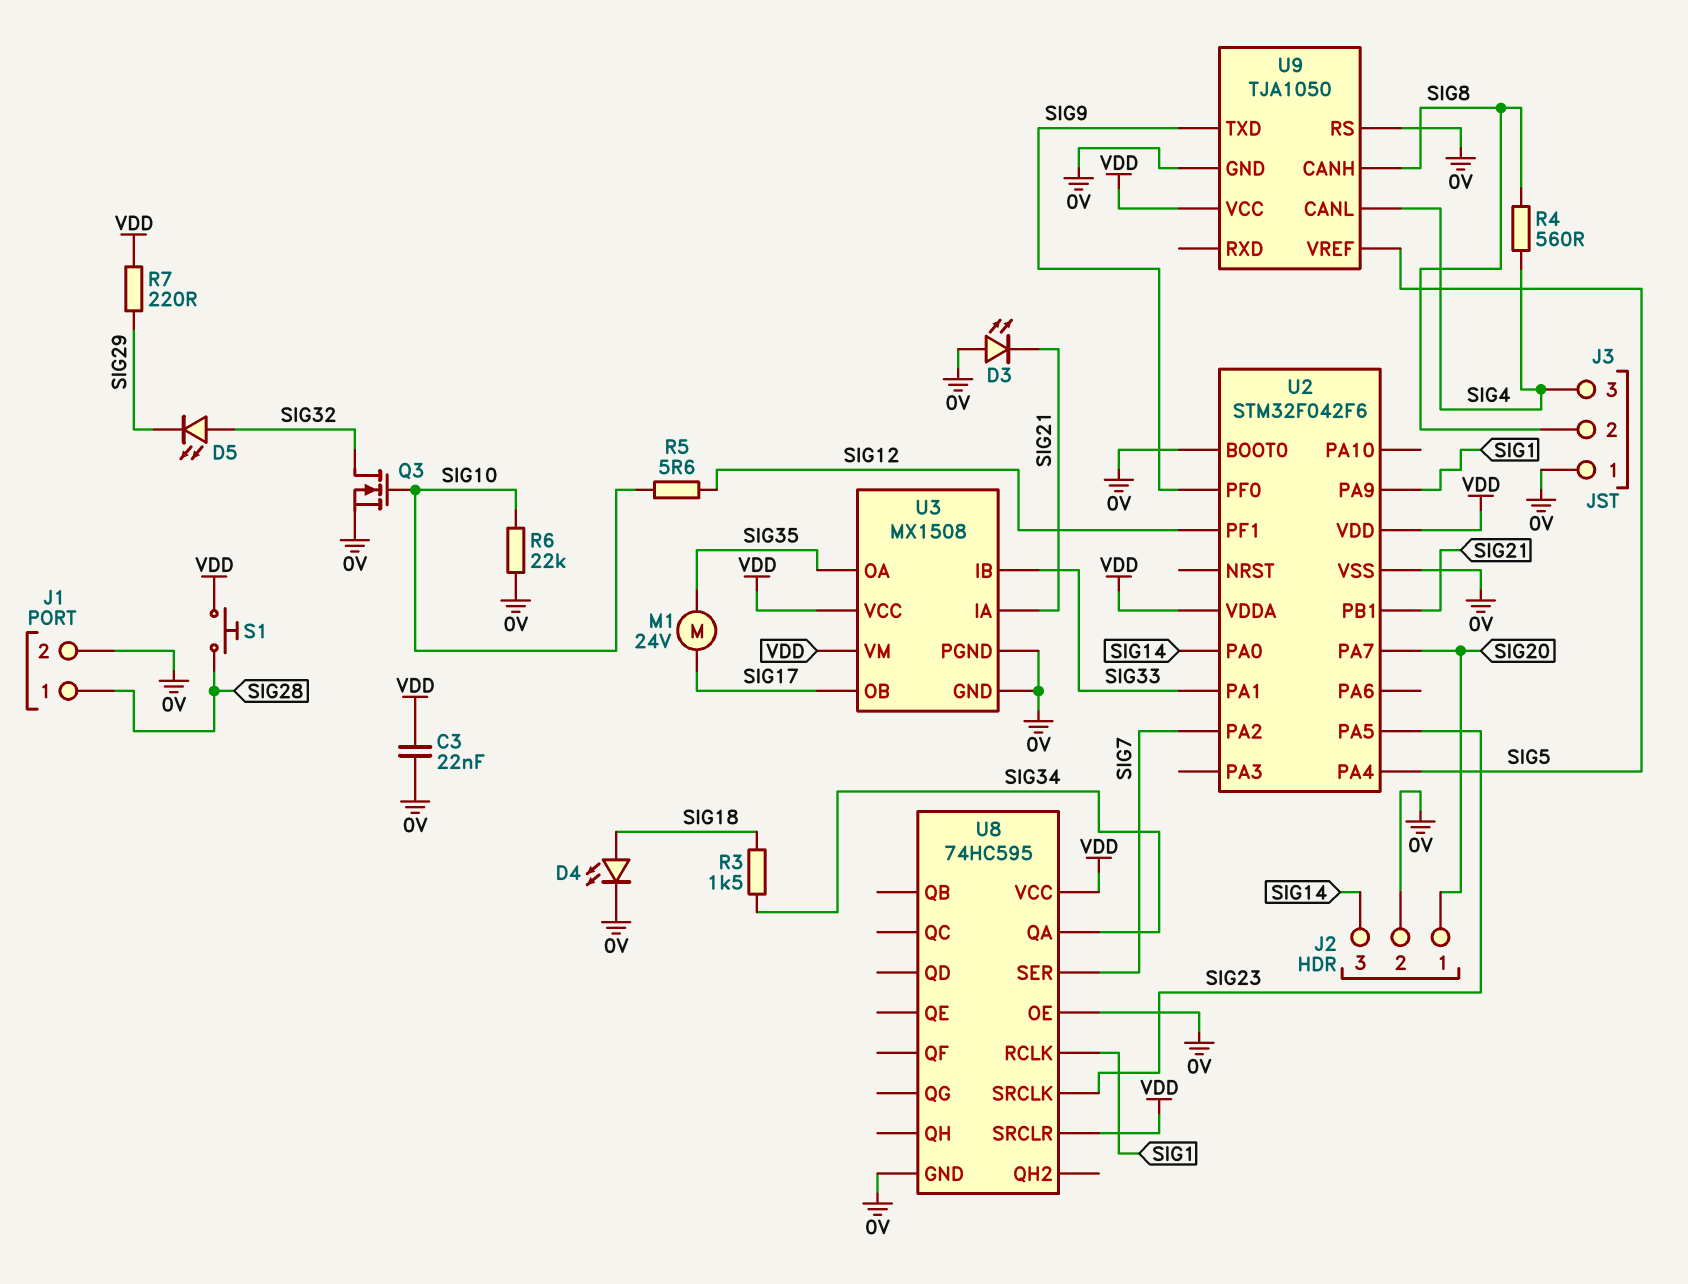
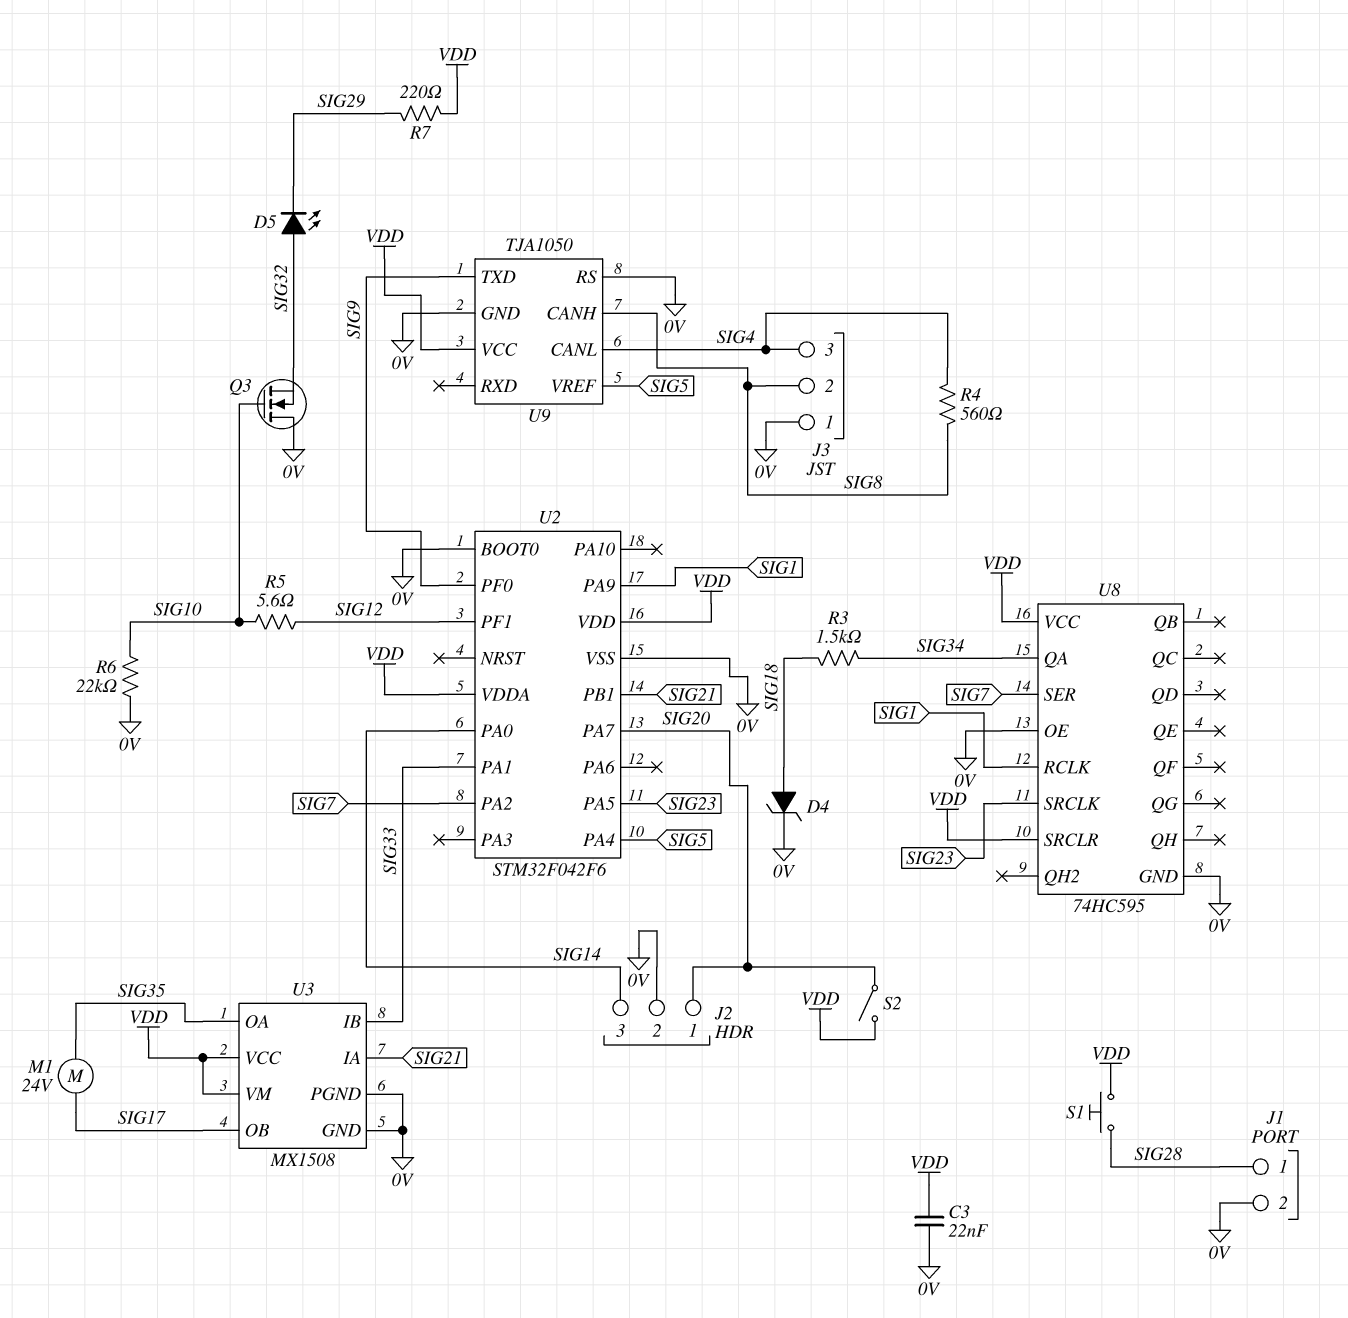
D3: LED (A 0V, K SIG21) -> none
D4: LED (A SIG18, K 0V) -> zener (A SIG18, K 0V)
Q3: NMOS (G SIG10, D SIG32, S 0V) -> NMOS (G SIG10, D 0V, S SIG32)
S2: none -> switch (SIG20, VDD)

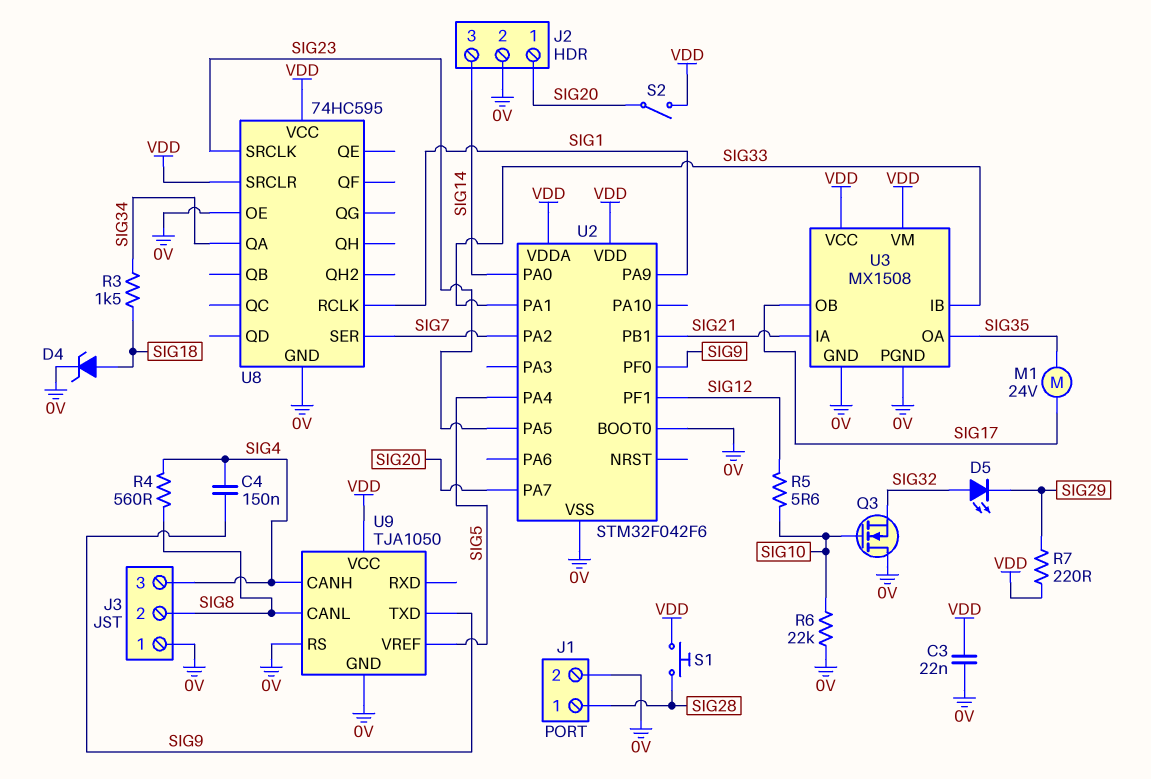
C4: none -> 150nF (SIG4, SIG9)
U9 pin CANH: SIG8 -> SIG4
U9 pin CANL: SIG4 -> SIG8

